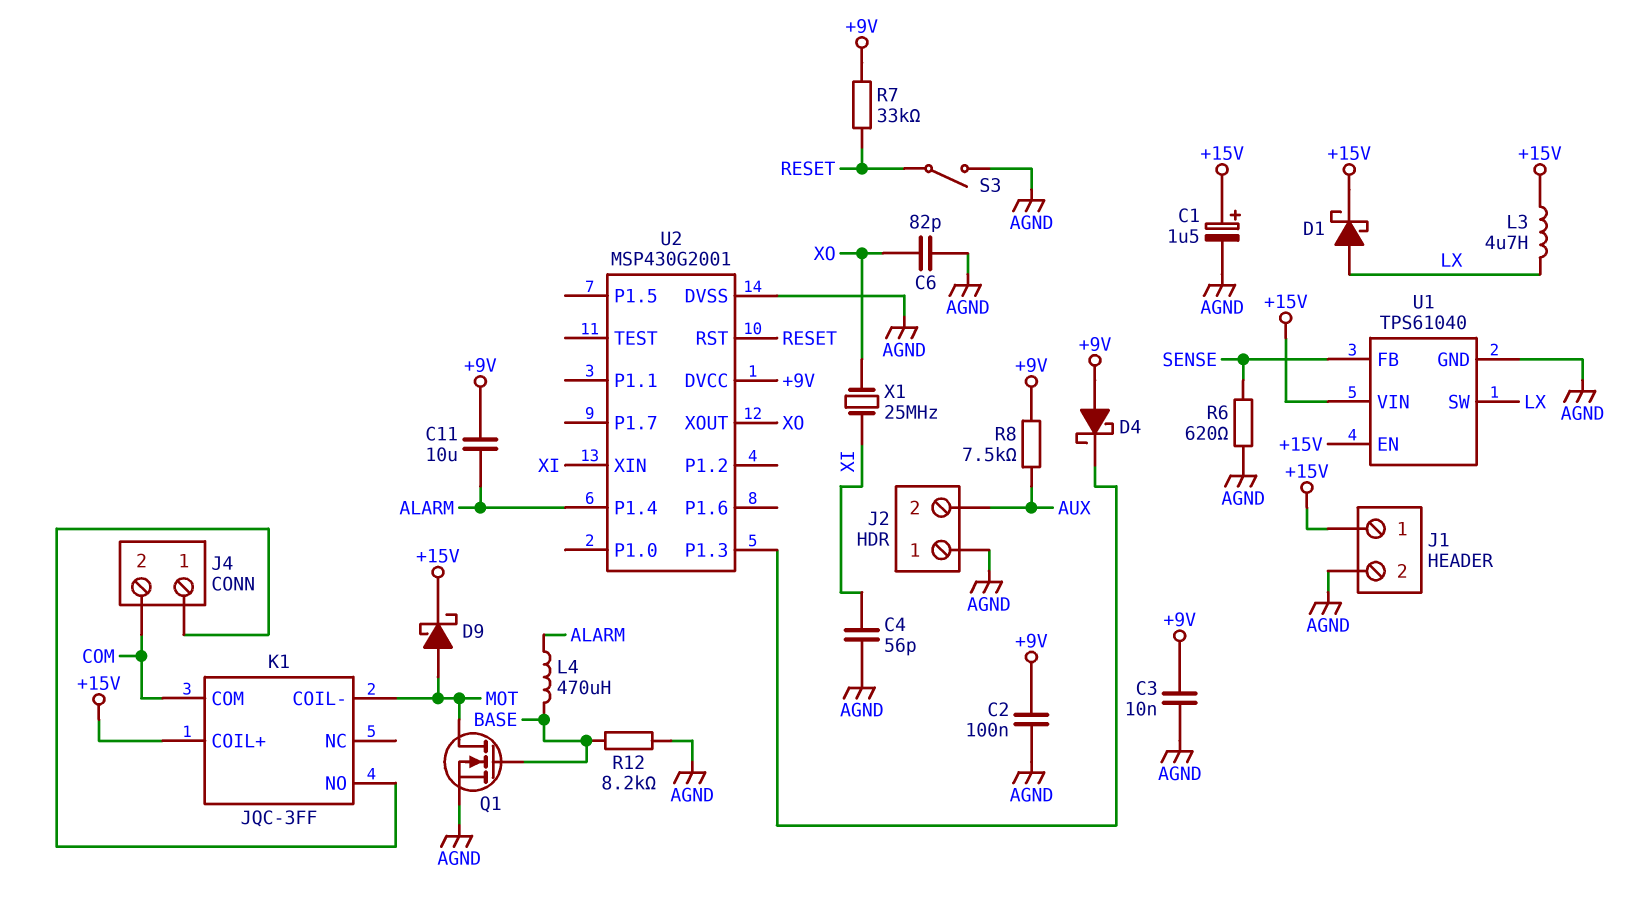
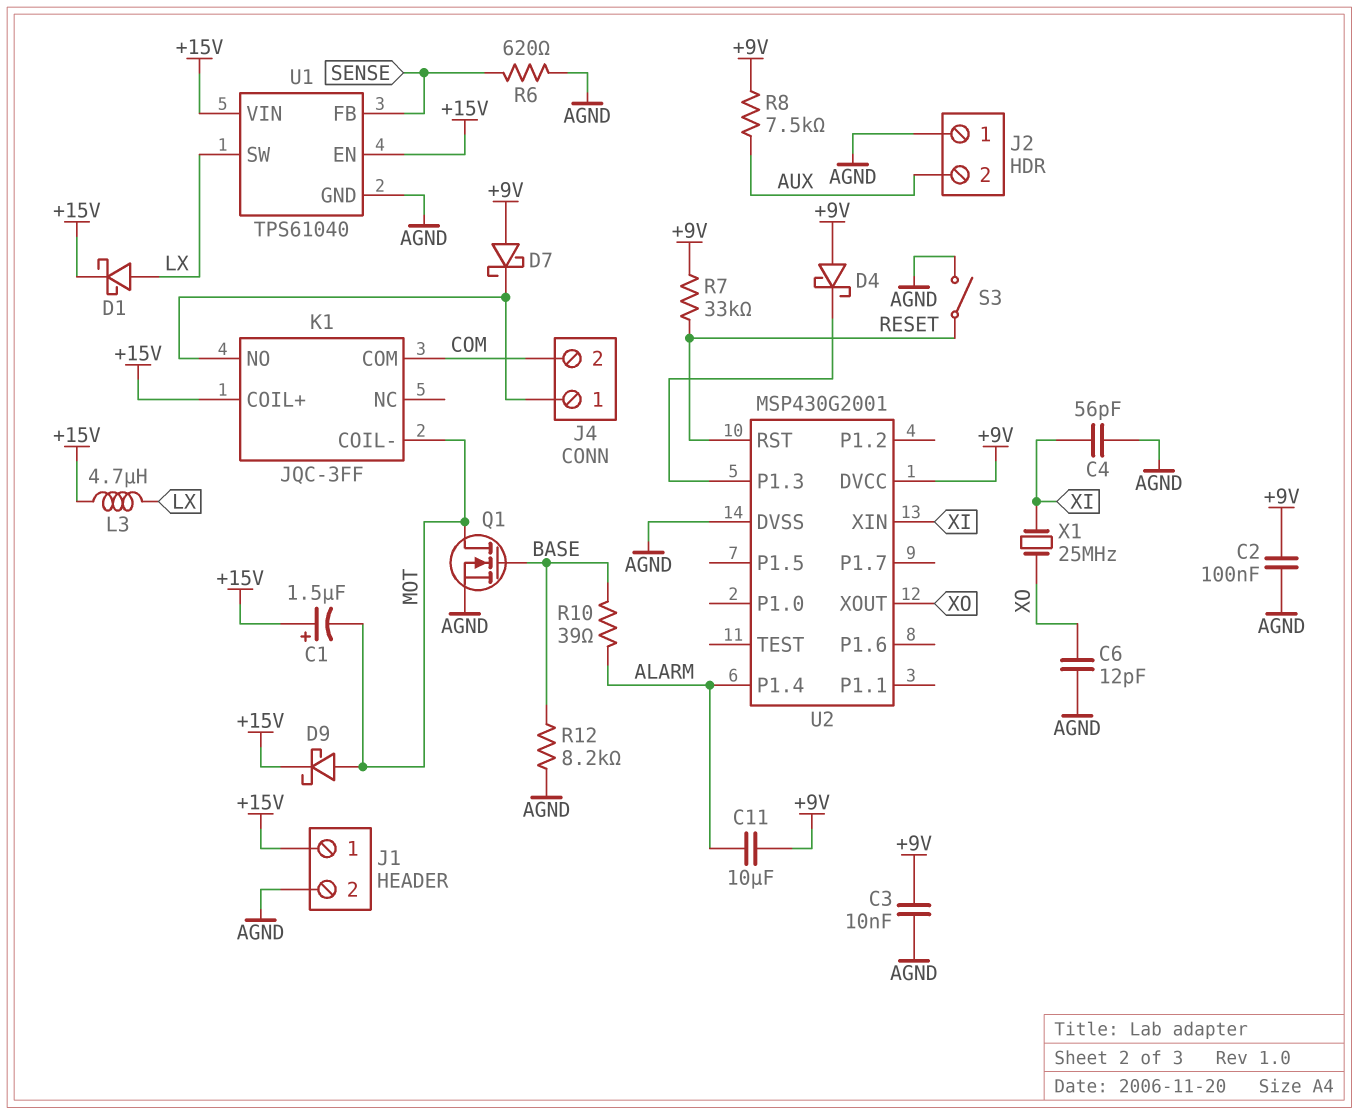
C1: 1.5uF (plus +15V, minus AGND) -> 1.5uF (plus +15V, minus MOT)
C6: 82pF (AGND, XO) -> 12pF (AGND, XO)
D7: none -> schottky (A +9V, K J4/1)
L4: 470uH (ALARM, BASE) -> none
R10: none -> 39 (ALARM, BASE)

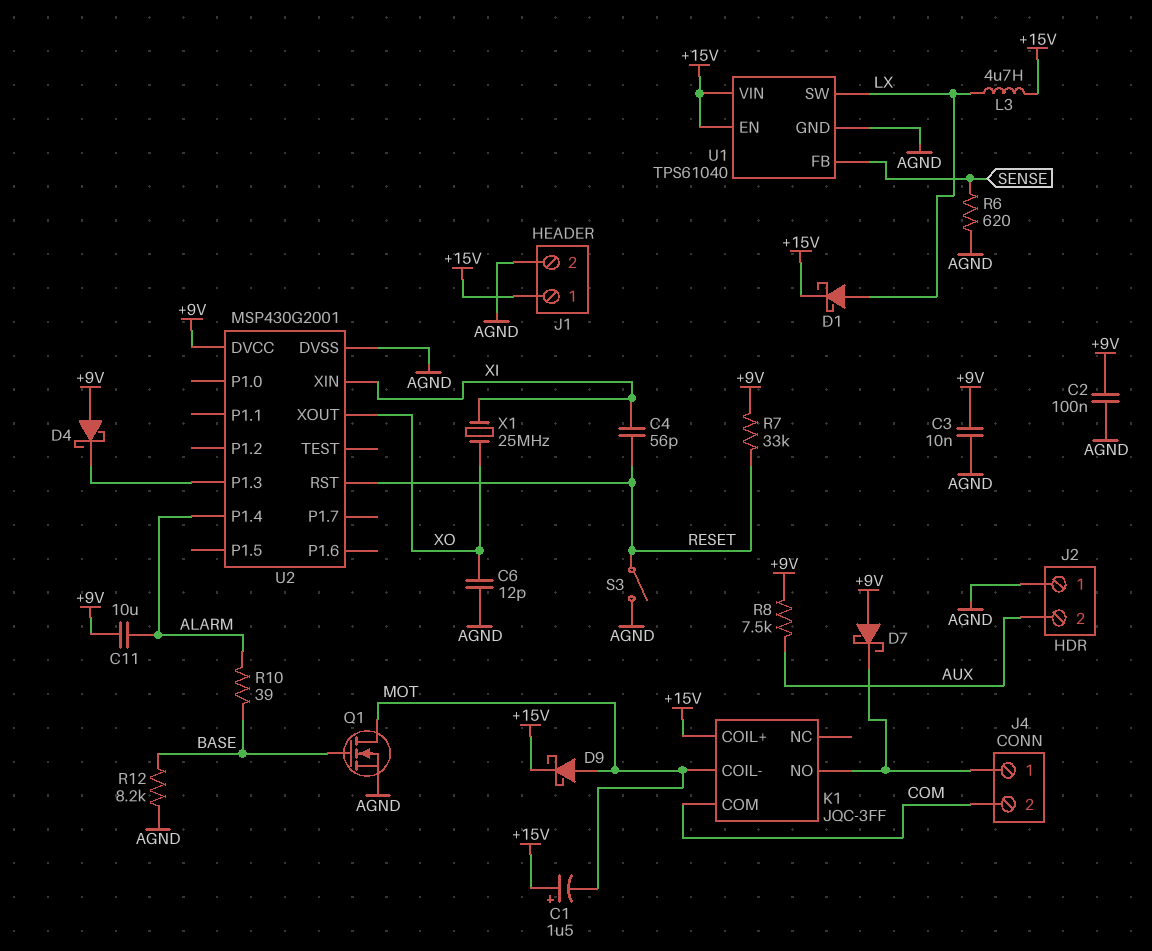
C4: 56pF (AGND, XI) -> 56pF (RESET, XI)

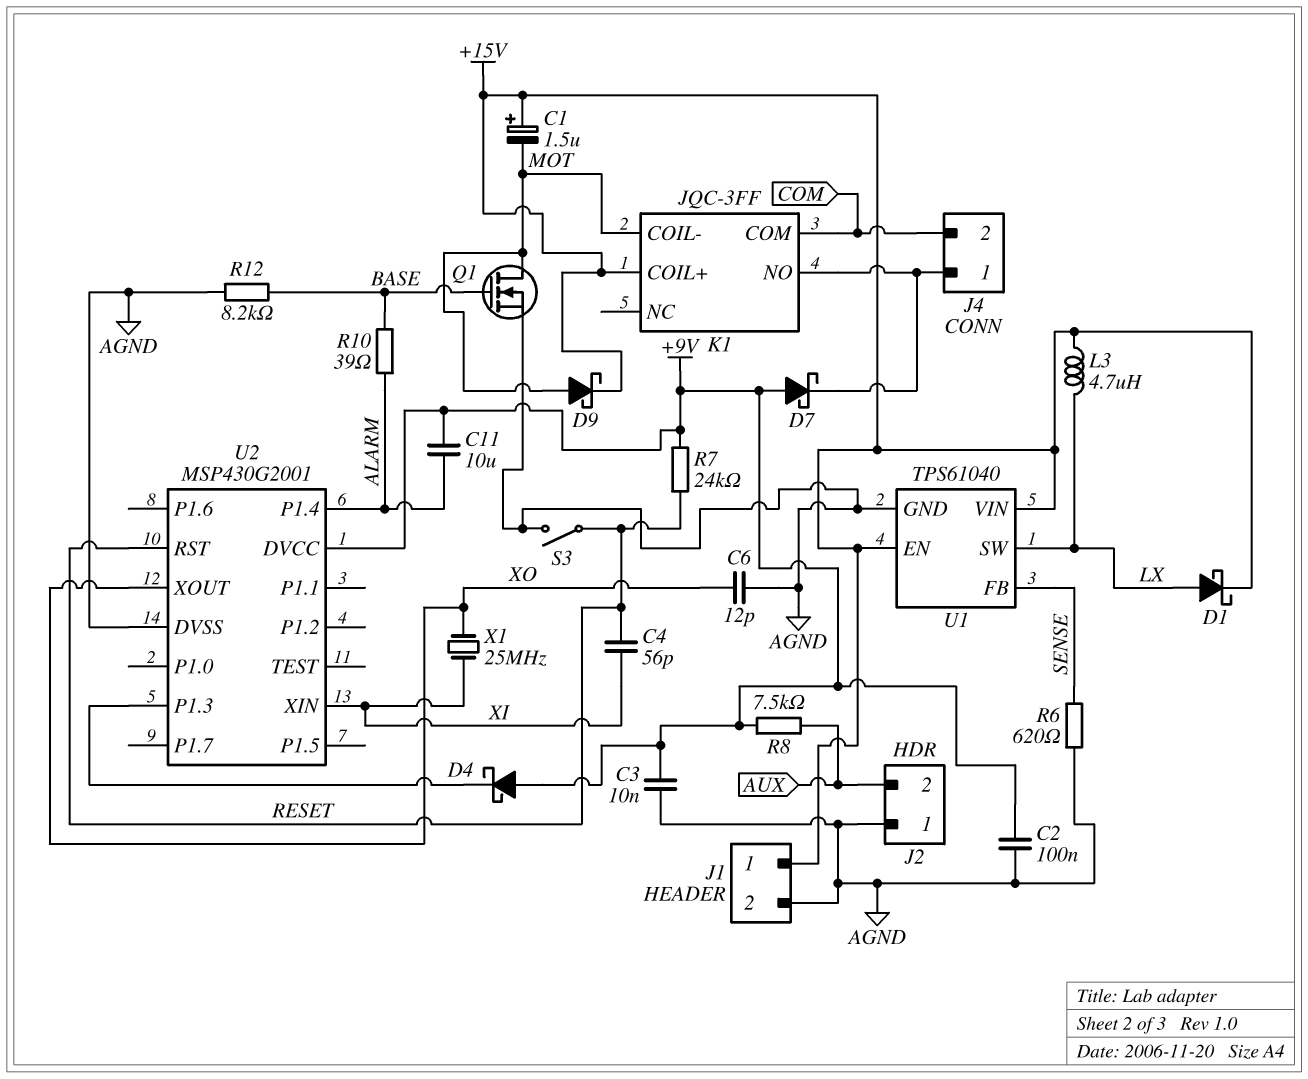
R7: 33k (+9V, RESET) -> 24k (+9V, RESET)

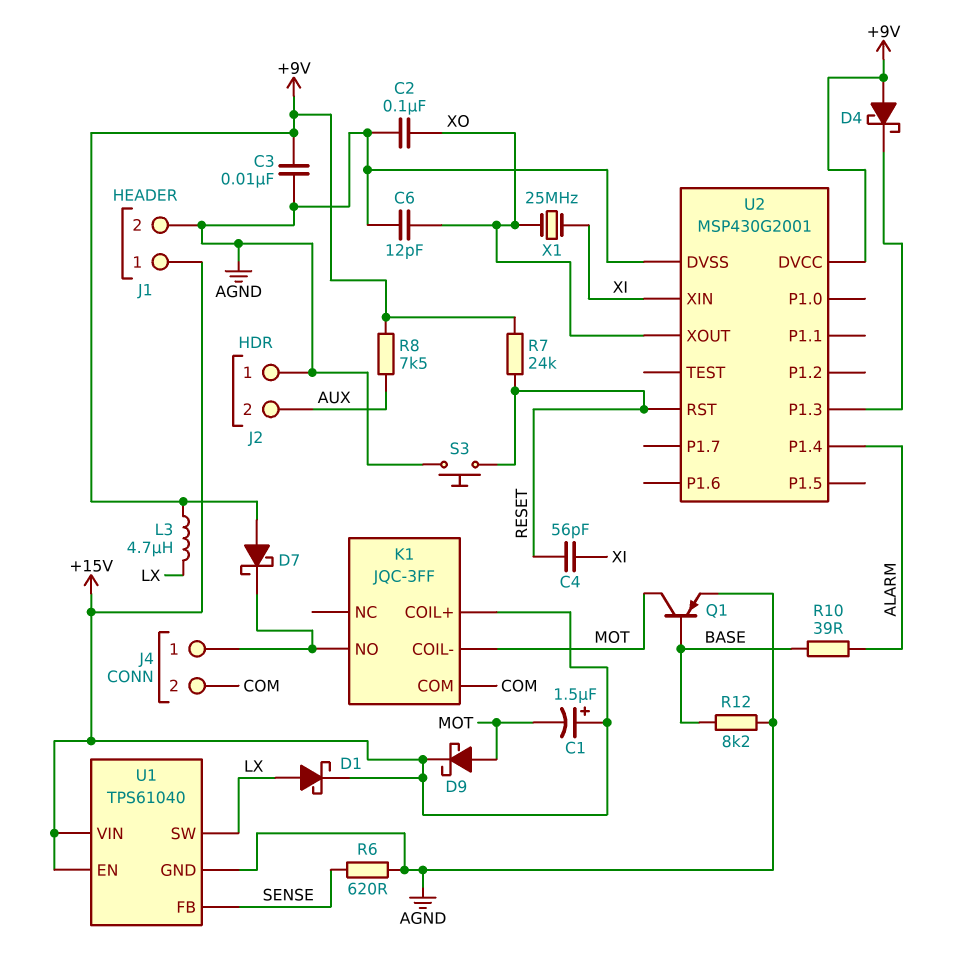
C2: 100nF (+9V, AGND) -> 100nF (AGND, XO)
C11: 10uF (+9V, ALARM) -> none
L3: 4.7uH (+15V, LX) -> 4.7uH (+9V, LX)
Q1: NMOS (G BASE, D MOT, S AGND) -> PNP (B BASE, C MOT, E AGND)
S3: switch (AGND, RESET) -> button (AGND, RESET)

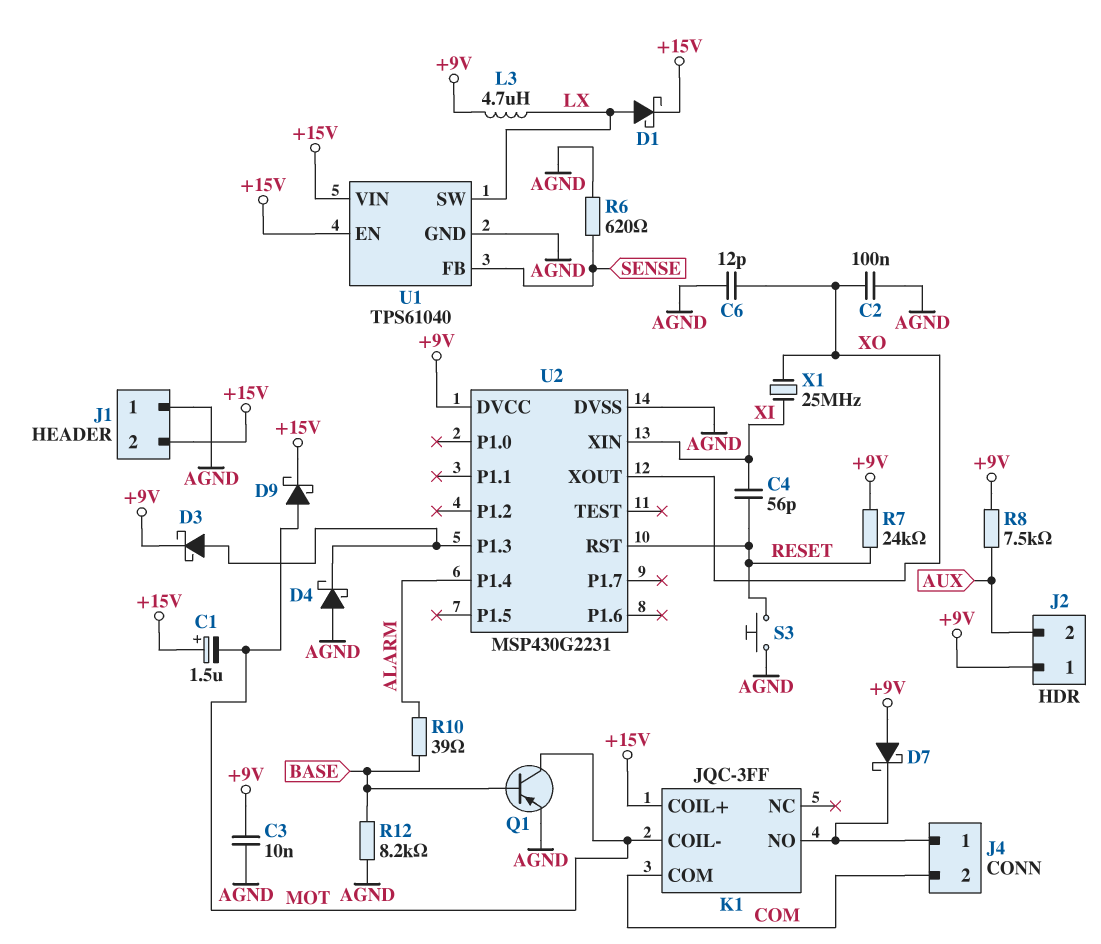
D3: none -> schottky (A U2/P1.3, K +9V)
D4: schottky (A +9V, K U2/P1.3) -> schottky (A AGND, K U2/P1.3)
J1 pin 1: +15V -> AGND
J1 pin 2: AGND -> +15V
J2 pin 1: AGND -> +9V
U2: MSP430G2001 -> MSP430G2231

